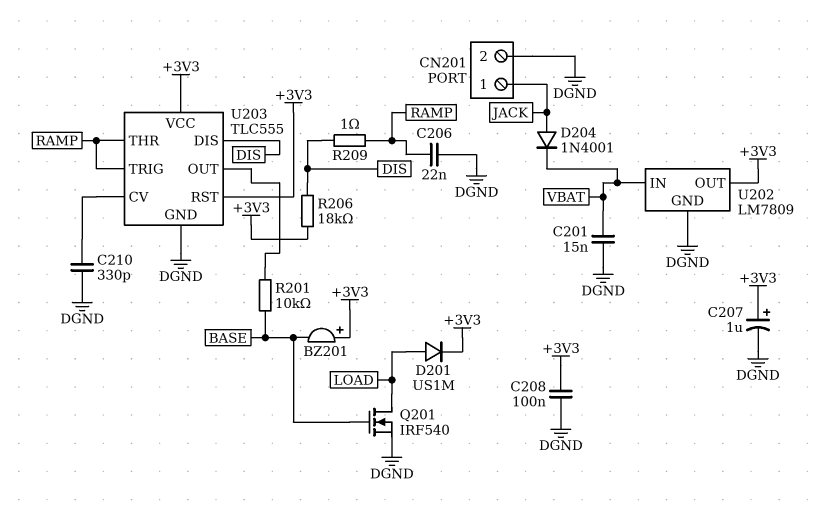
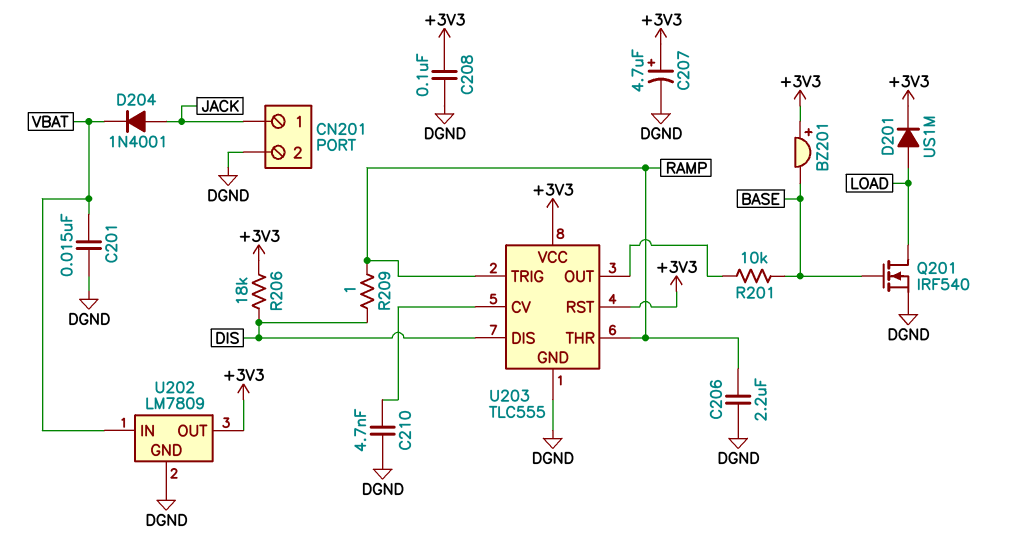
C206: 22nF (DGND, RAMP) -> 2.2uF (DGND, RAMP)
C207: 1uF (plus +3V3, minus DGND) -> 4.7uF (plus +3V3, minus DGND)
C210: 330pF (DGND, U203/CV) -> 4.7nF (DGND, U203/CV)

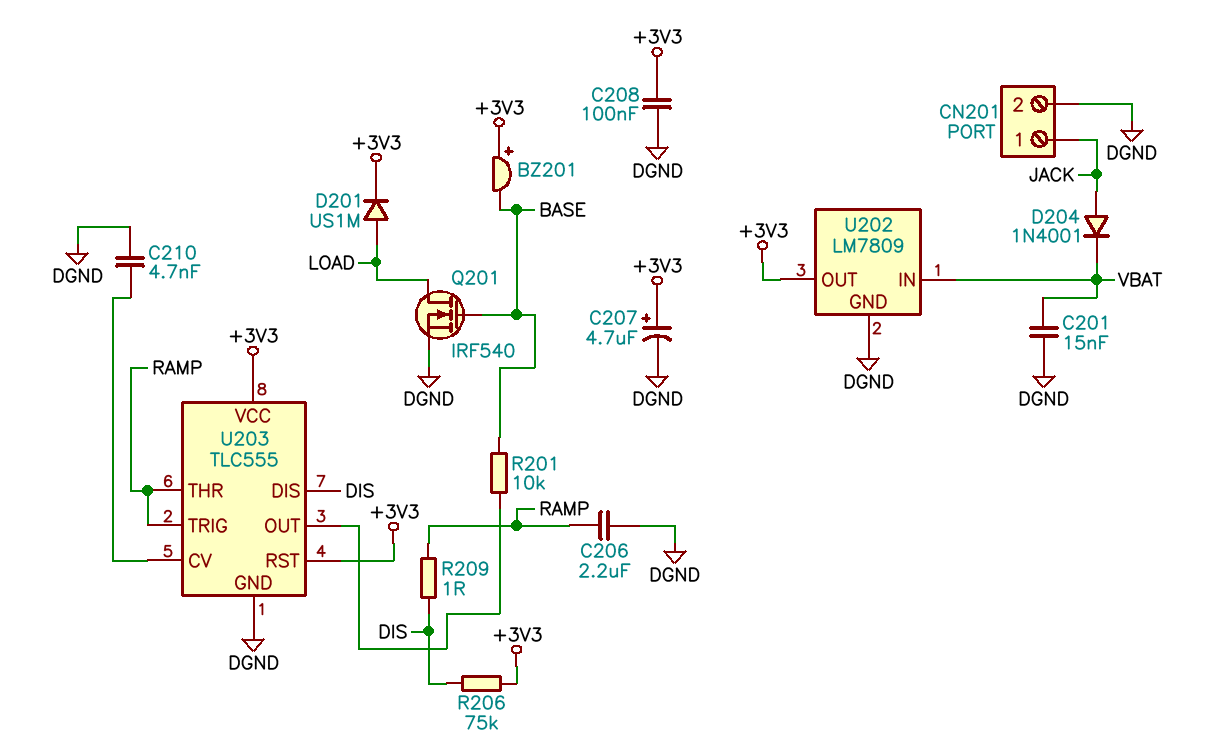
R206: 18k (+3V3, DIS) -> 75k (+3V3, DIS)

